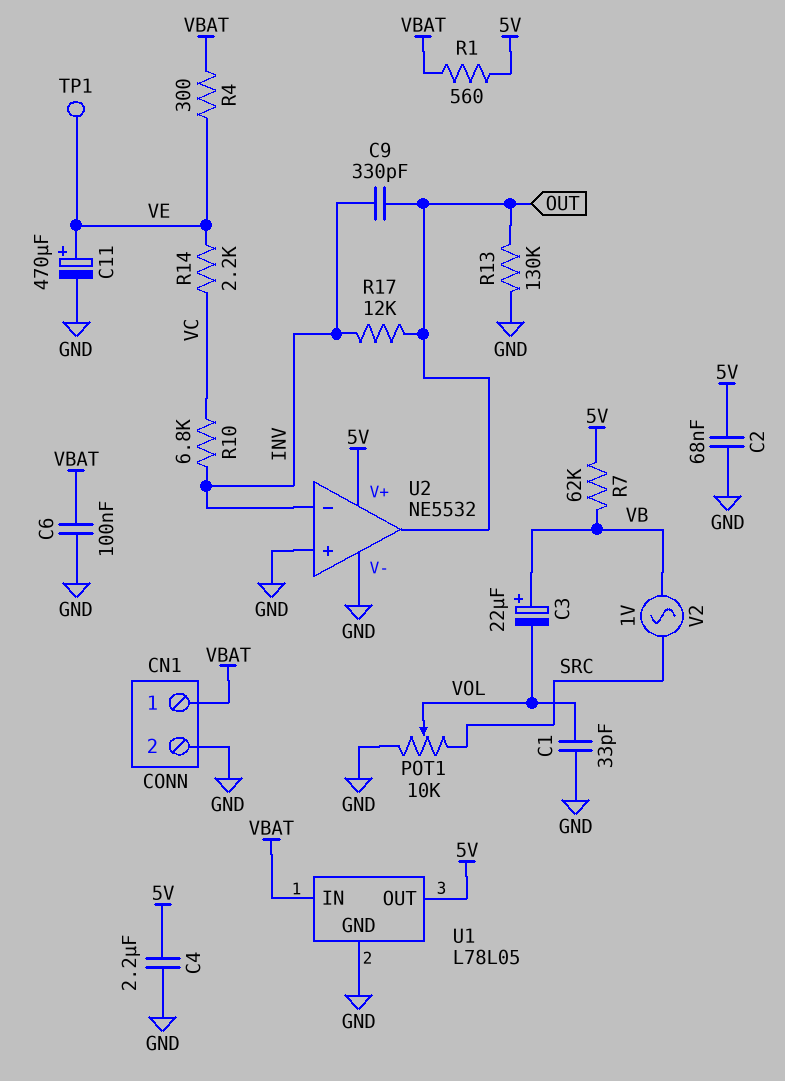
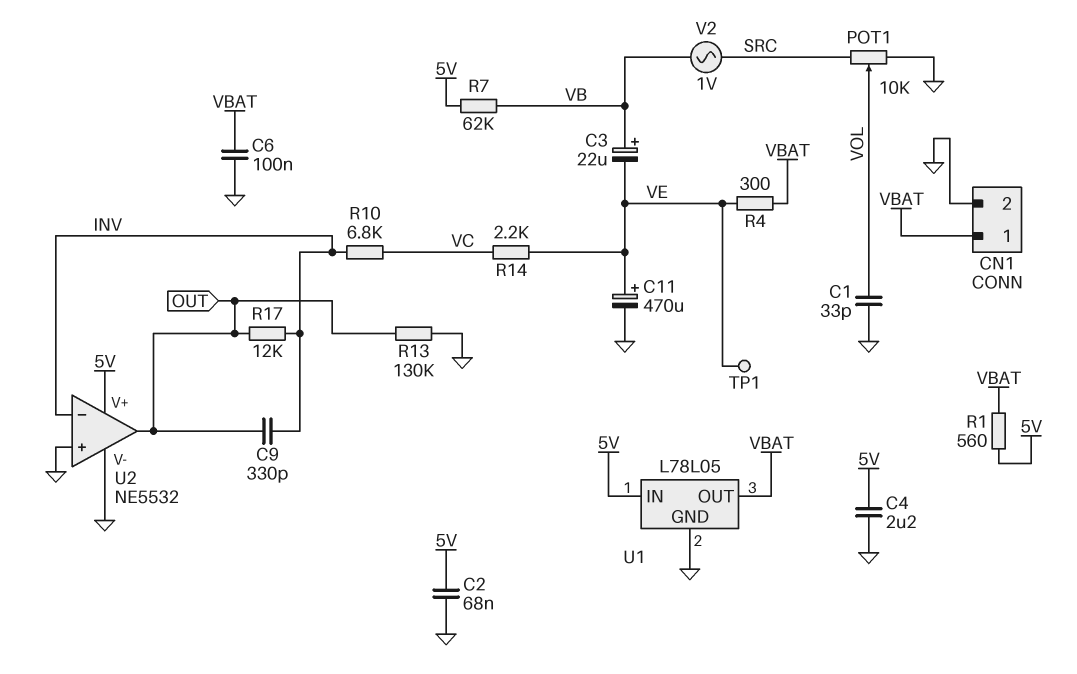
C3: 22uF (plus VB, minus VOL) -> 22uF (plus VB, minus VE)
U1 pin IN: VBAT -> 5V
U1 pin OUT: 5V -> VBAT

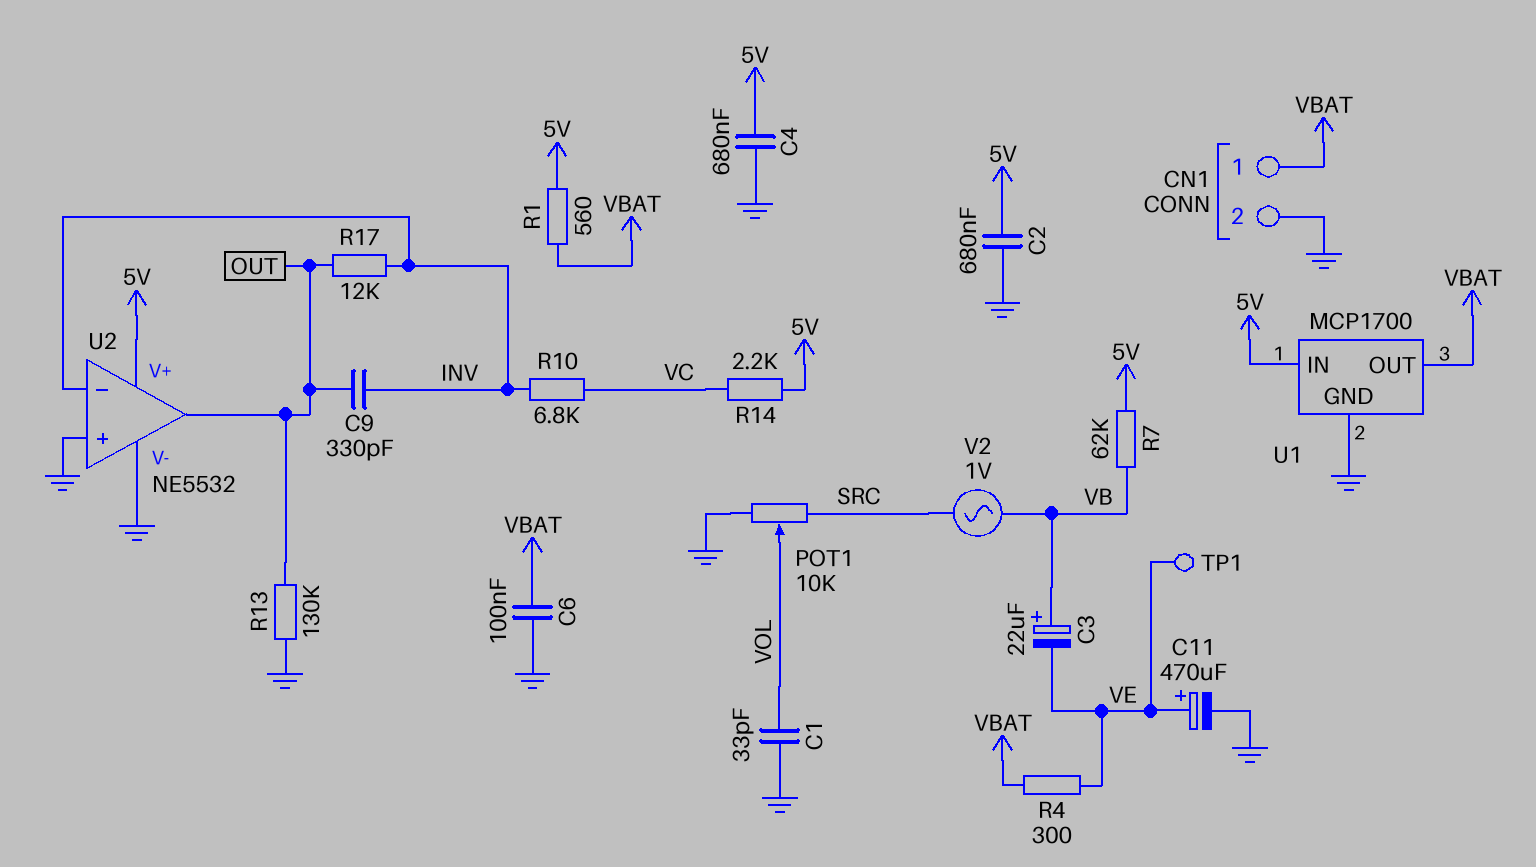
C2: 68nF (5V, GND) -> 680nF (5V, GND)
C4: 2.2uF (5V, GND) -> 680nF (5V, GND)
R14: 2.2k (VC, VE) -> 2.2k (5V, VC)
U1: L78L05 -> MCP1700

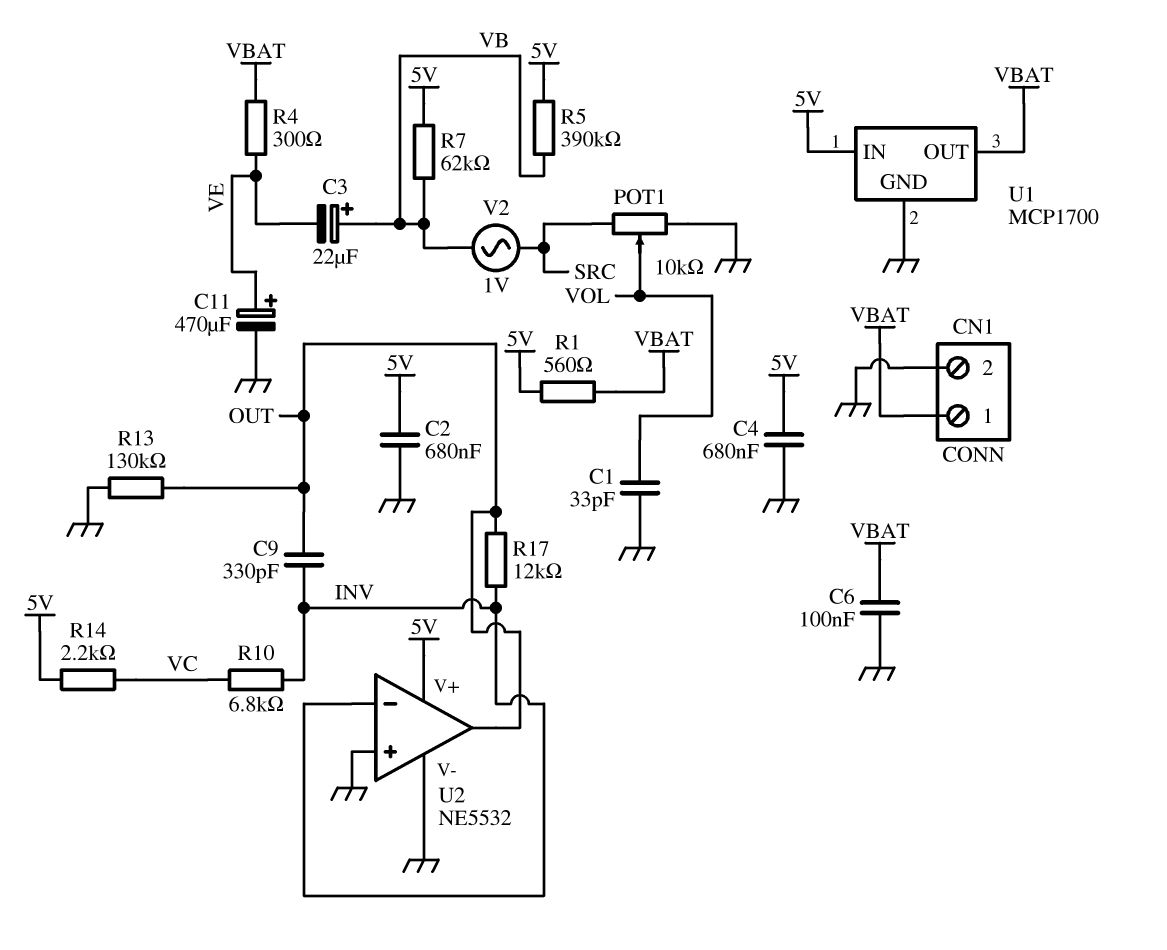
R5: none -> 390k (5V, VB)
TP1: test point (VE) -> none

